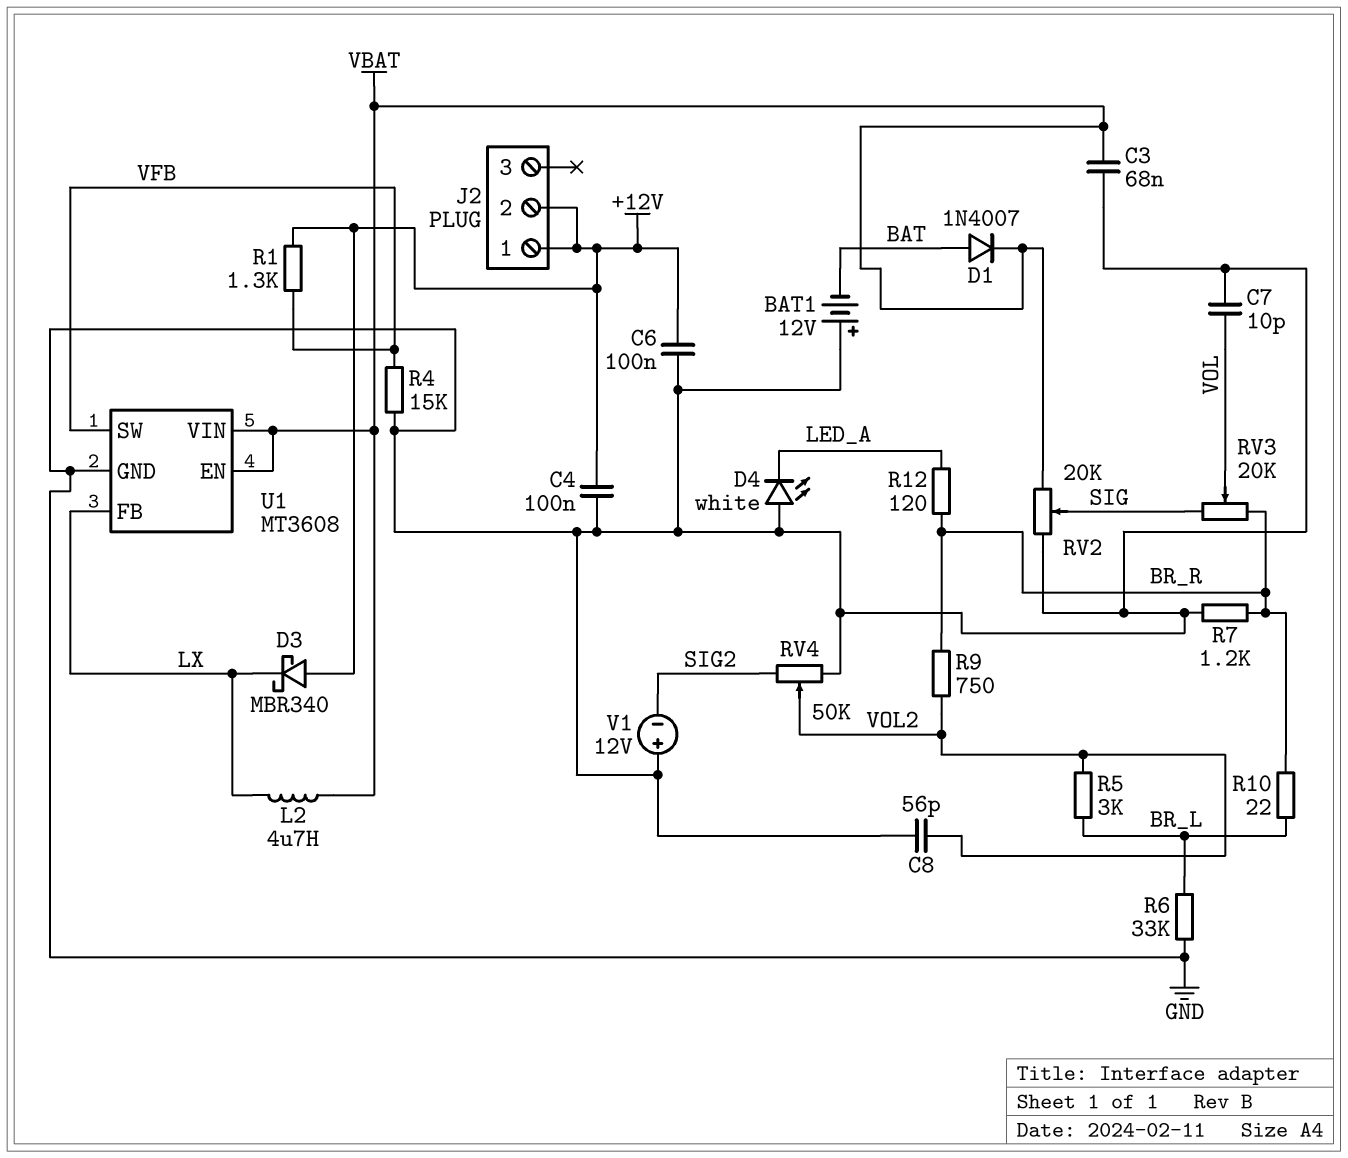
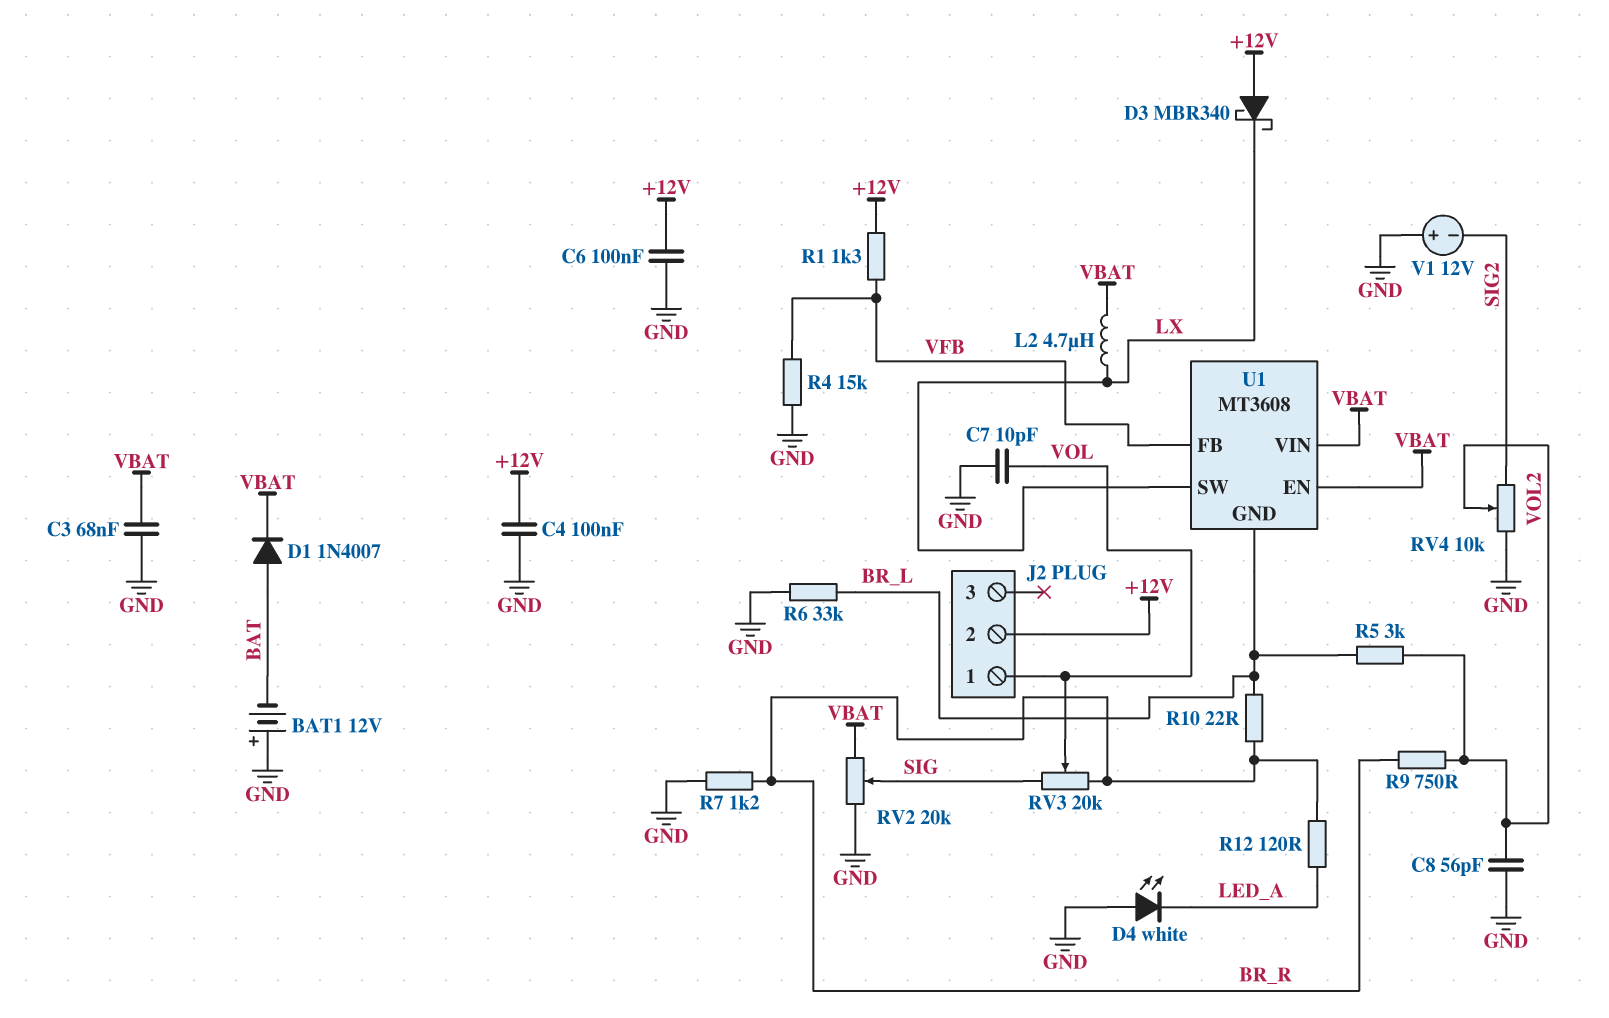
J2 pin 1: +12V -> VOL
RV4: 50k (GND, SIG2, wiper VOL2) -> 10k (GND, SIG2, wiper VOL2)
U1 pin FB: LX -> VFB
U1 pin GND: GND -> BR_L
U1 pin SW: VFB -> LX

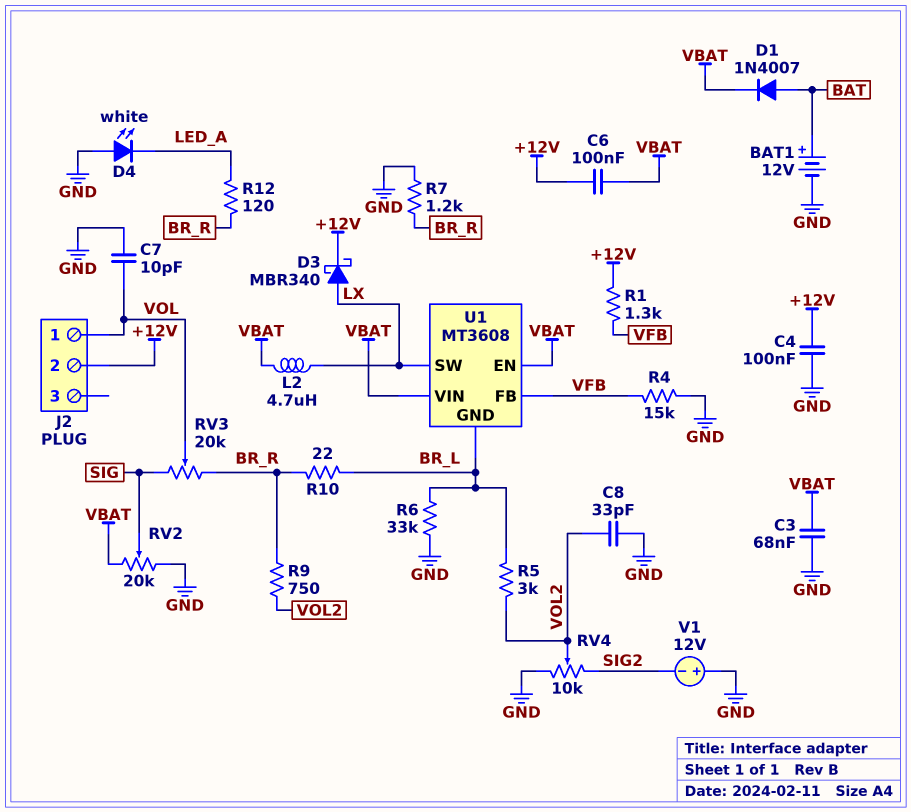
BAT1: 12V (plus GND, minus BAT) -> 12V (plus BAT, minus GND)
C6: 100nF (+12V, GND) -> 100nF (+12V, VBAT)
C8: 56pF (GND, VOL2) -> 33pF (GND, VOL2)
D3: schottky MBR340 (A +12V, K LX) -> schottky MBR340 (A LX, K +12V)

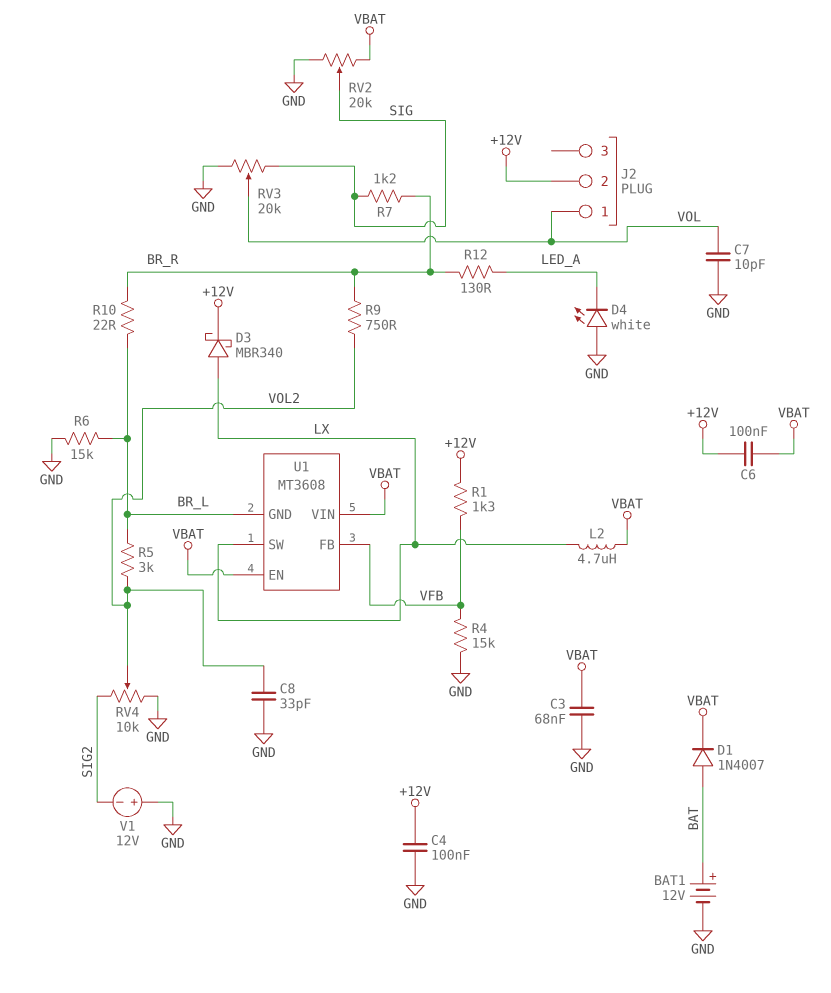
R6: 33k (BR_L, GND) -> 15k (BR_L, GND)
R7: 1.2k (BR_R, GND) -> 1.2k (BR_R, SIG)
R12: 120 (BR_R, LED_A) -> 130 (BR_R, LED_A)
RV3: 20k (BR_R, SIG, wiper VOL) -> 20k (GND, SIG, wiper VOL)

